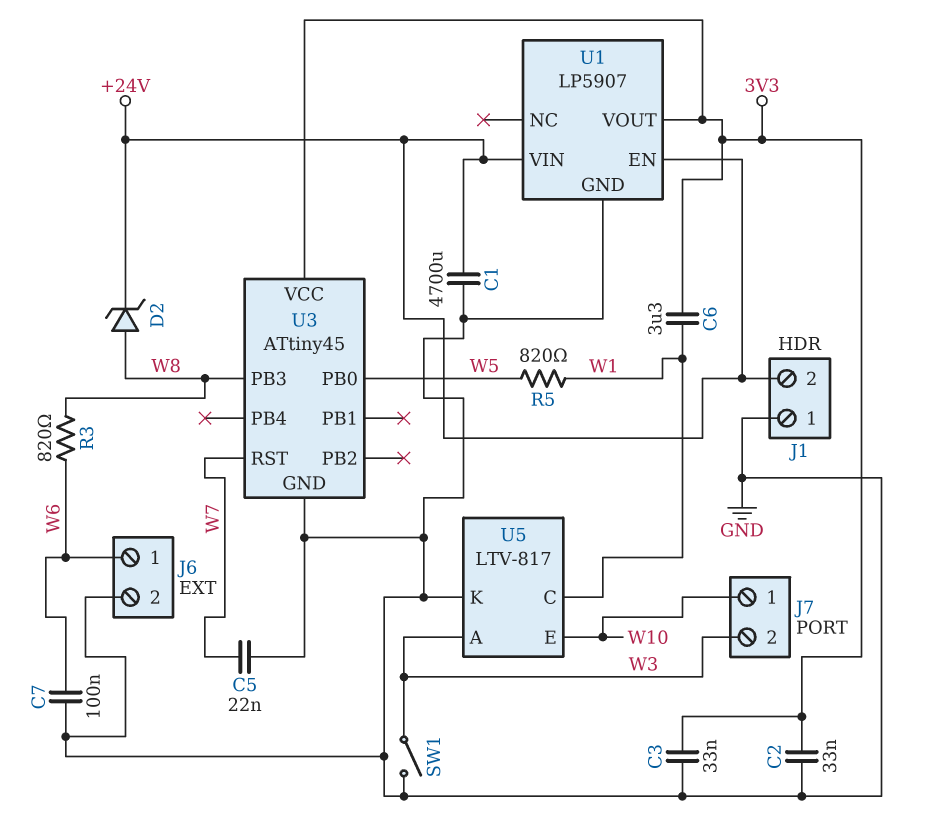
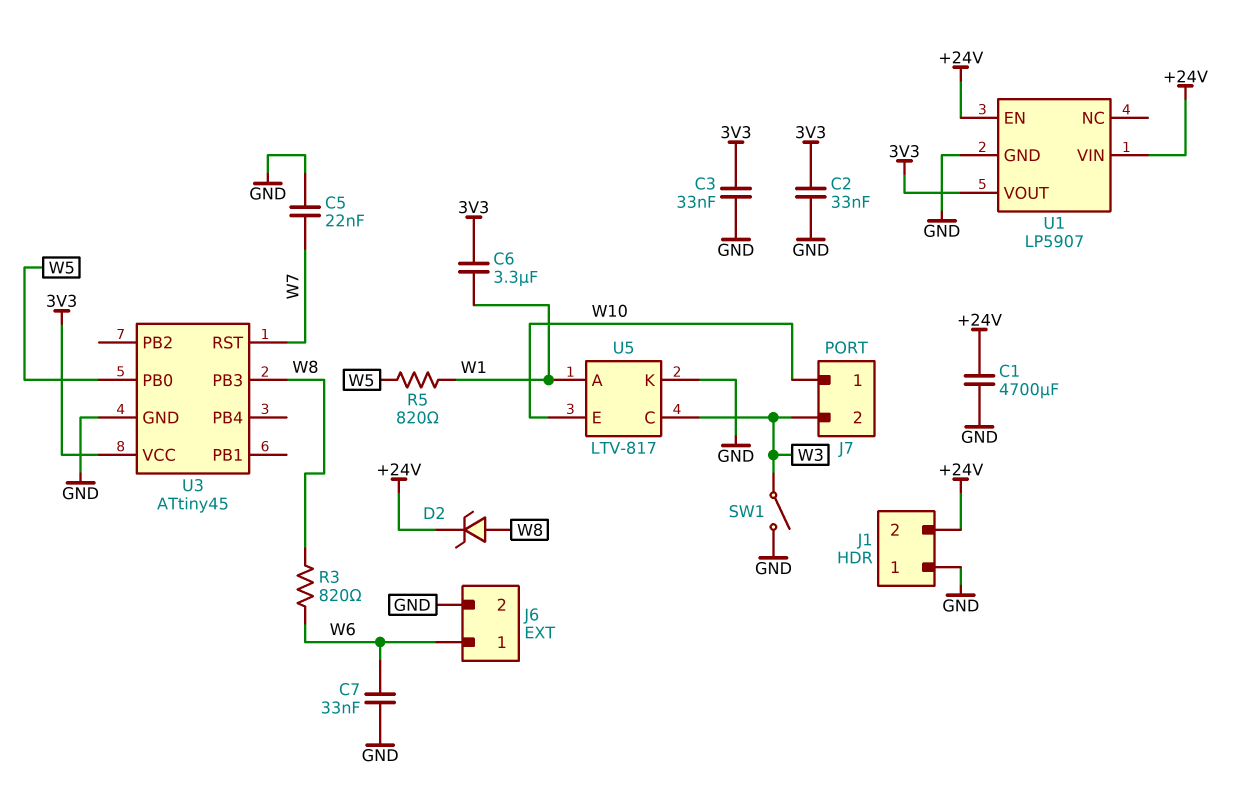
C7: 100nF (GND, W6) -> 33nF (GND, W6)
U5 pin A: W3 -> W1
U5 pin C: W1 -> W3

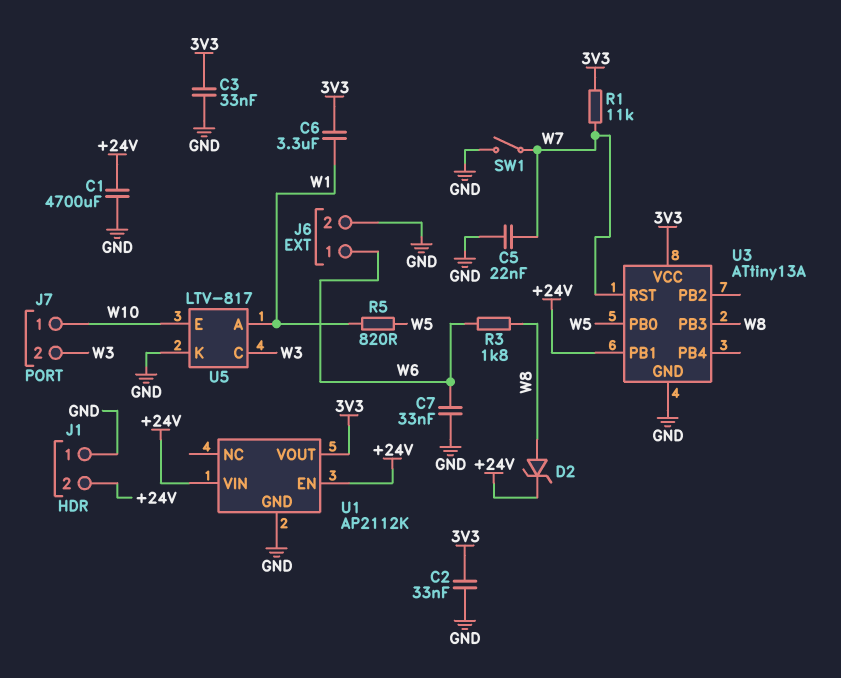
R1: none -> 11k (3V3, W7)
R3: 820 (W6, W8) -> 1.8k (W6, W8)
SW1: switch (GND, W3) -> switch (GND, W7)
U1: LP5907 -> AP2112K
U3: ATtiny45 -> ATtiny13A
U3 pin PB1: none -> +24V

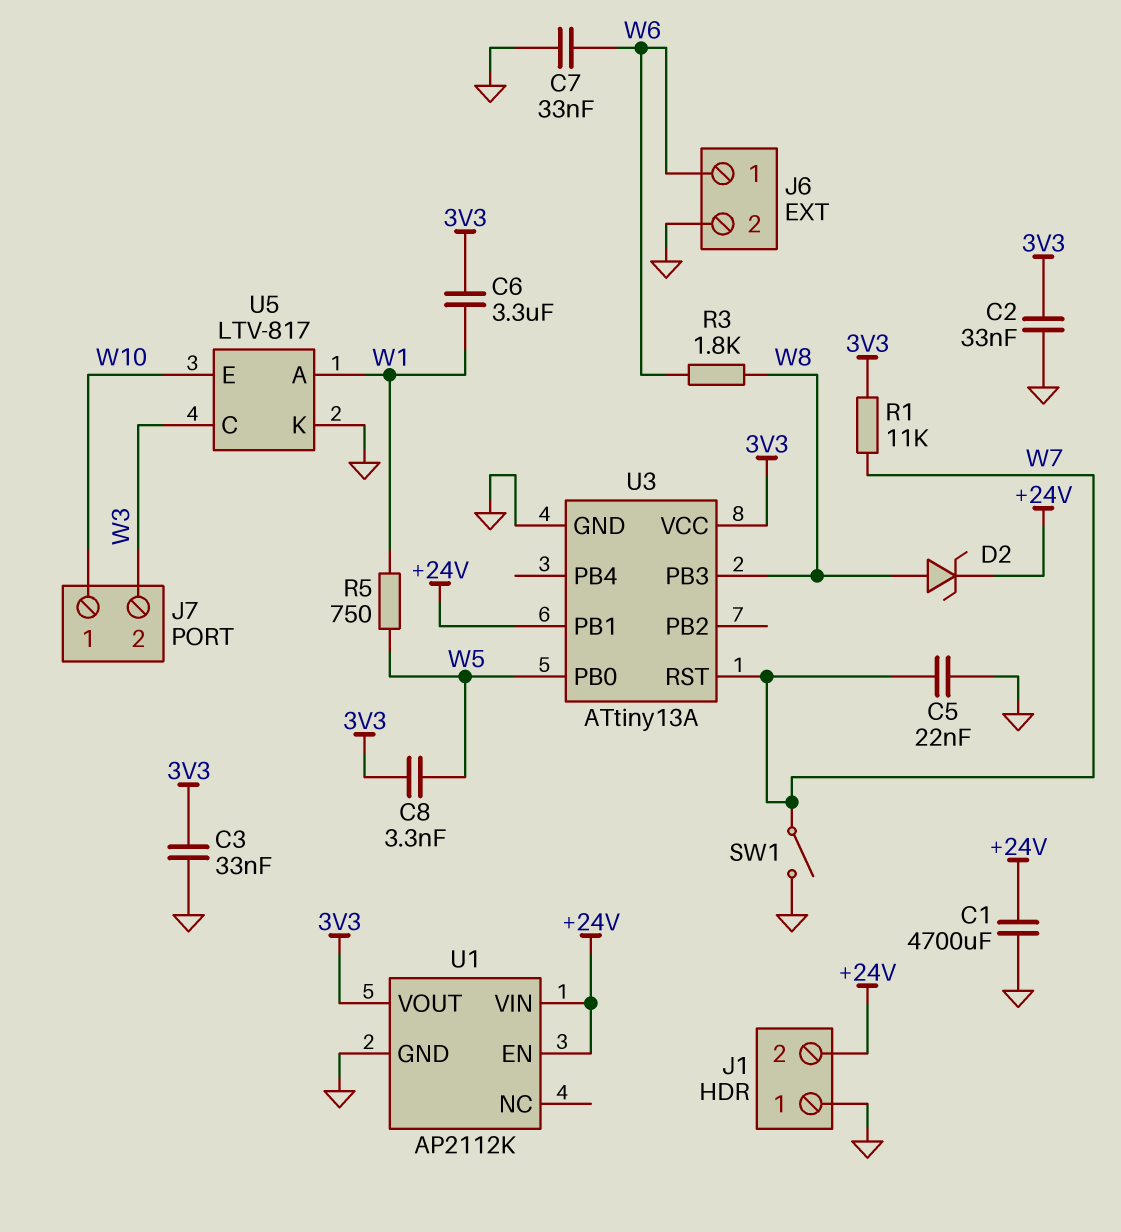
C8: none -> 3.3nF (3V3, W5)
R5: 820 (W1, W5) -> 750 (W1, W5)

